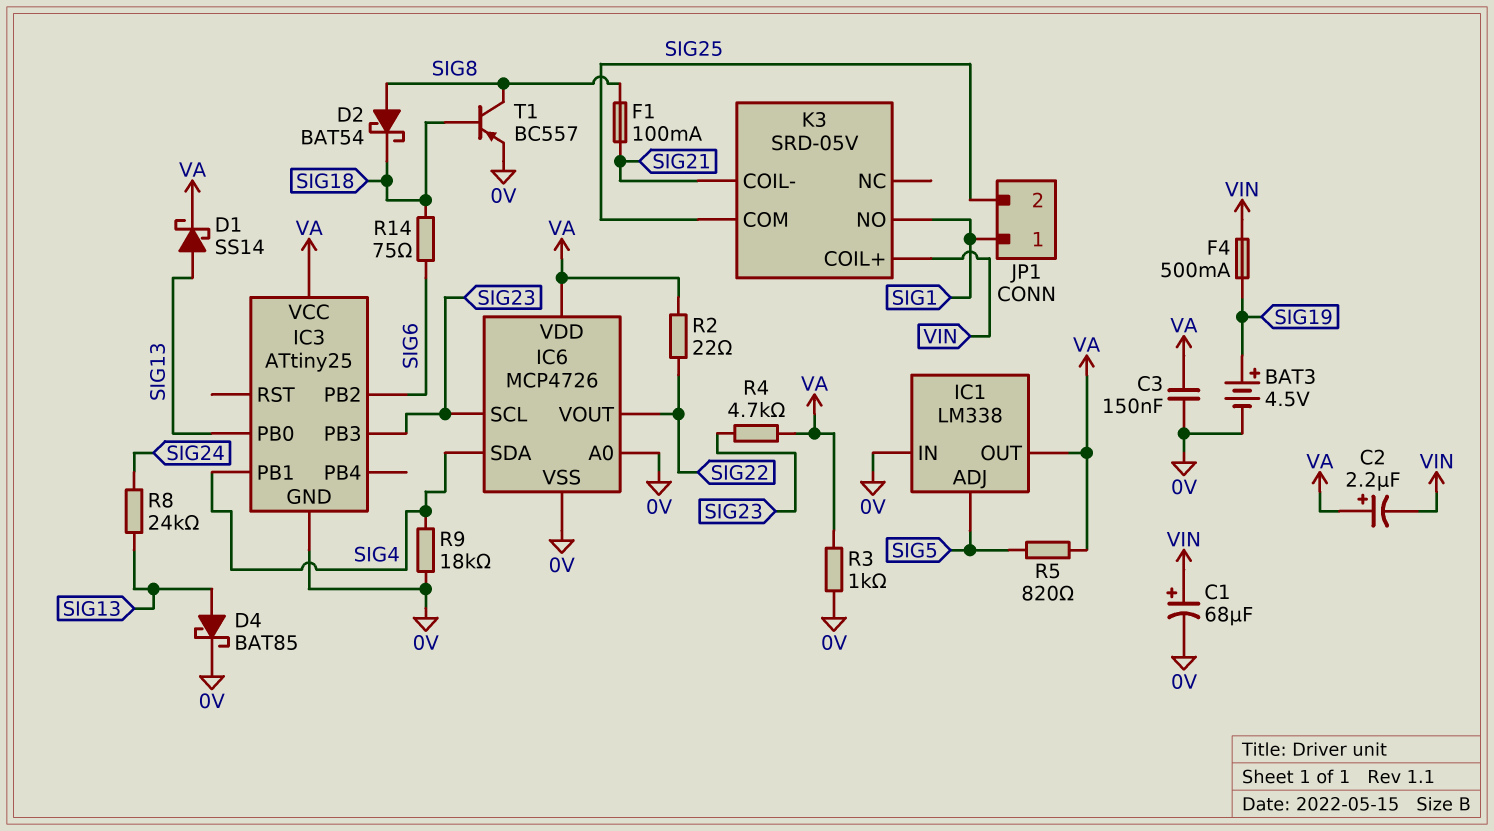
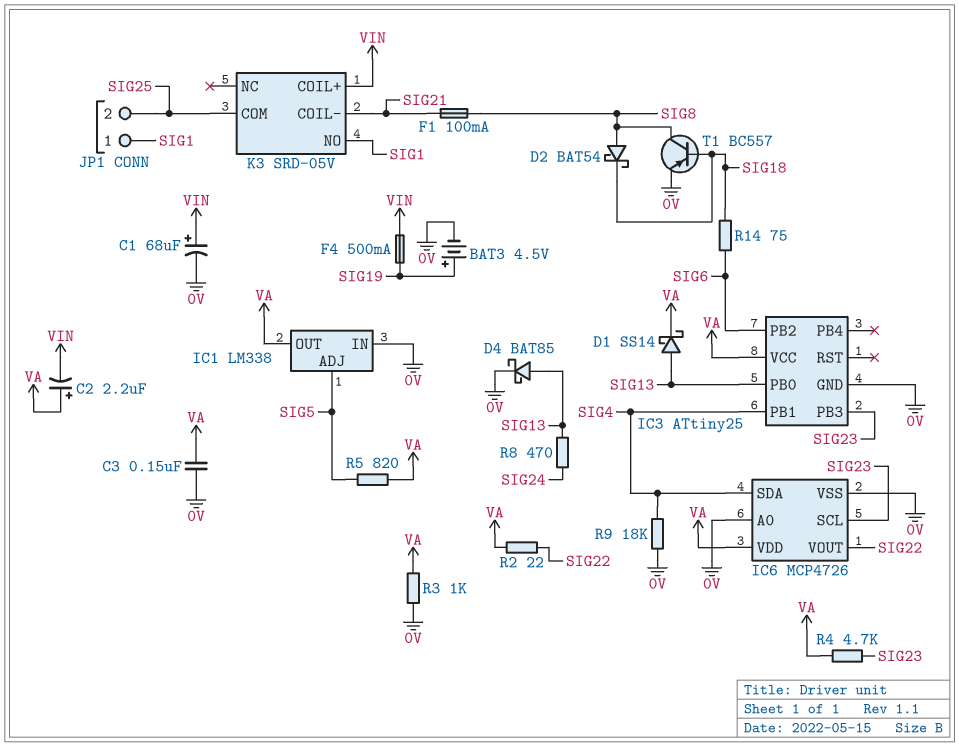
R8: 24k (SIG13, SIG24) -> 470 (SIG13, SIG24)

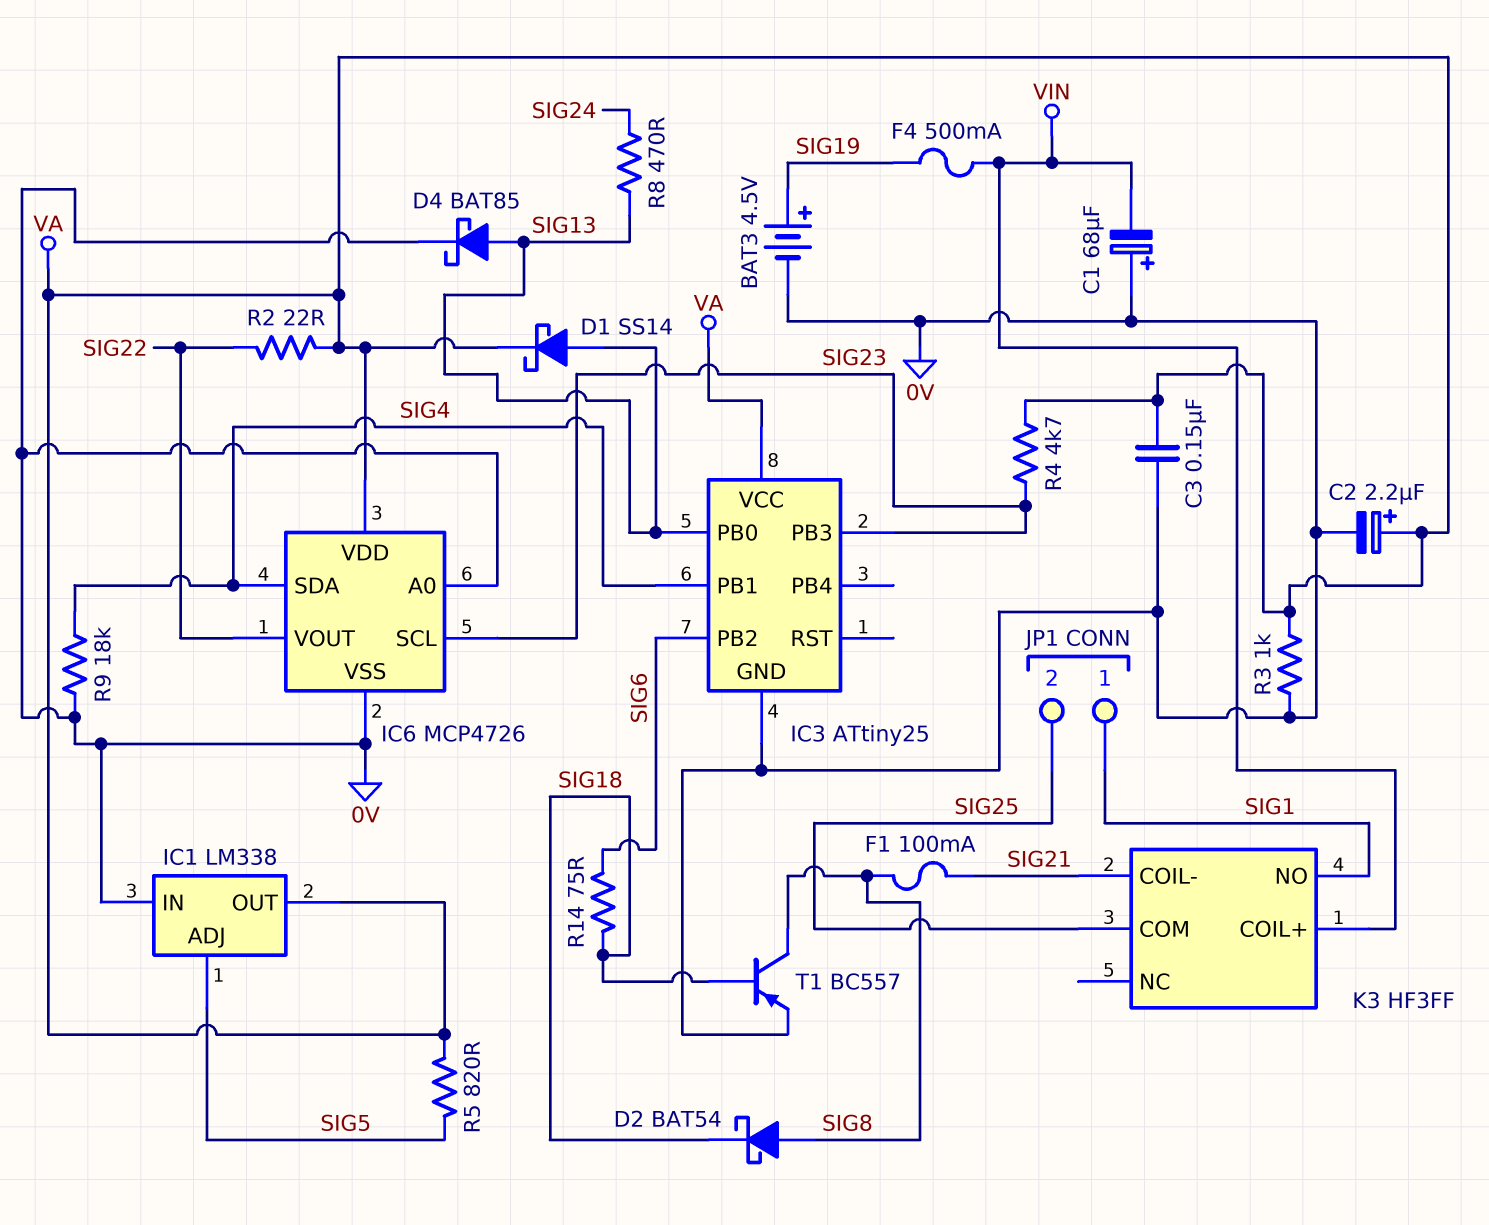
C1: 68uF (plus VIN, minus 0V) -> 68uF (plus 0V, minus VIN)
C2: 2.2uF (plus VA, minus VIN) -> 2.2uF (plus VA, minus 0V)
K3: SRD-05V -> HF3FF

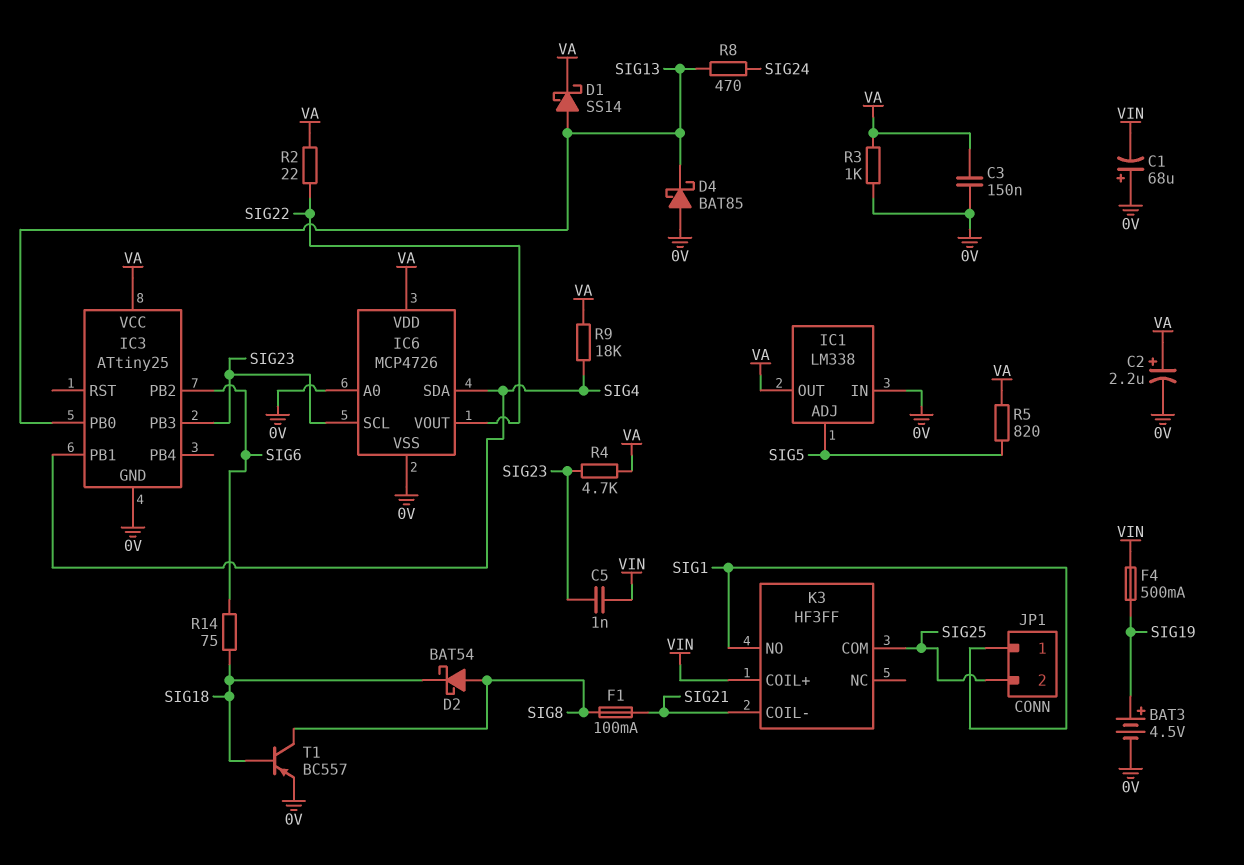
C5: none -> 1nF (SIG23, VIN)
D4: schottky BAT85 (A SIG13, K 0V) -> schottky BAT85 (A 0V, K SIG13)
R9: 18k (0V, SIG4) -> 18k (SIG4, VA)

